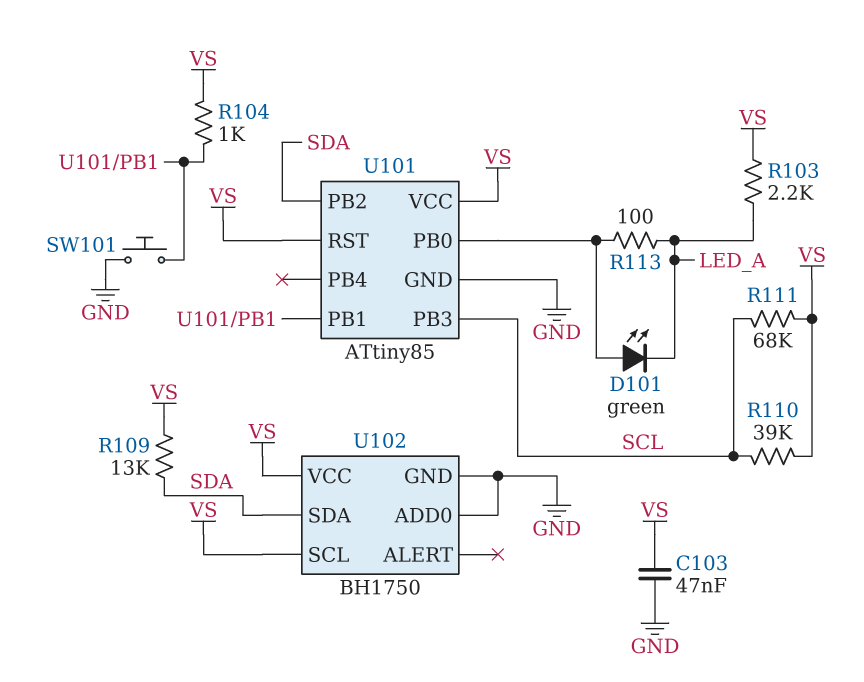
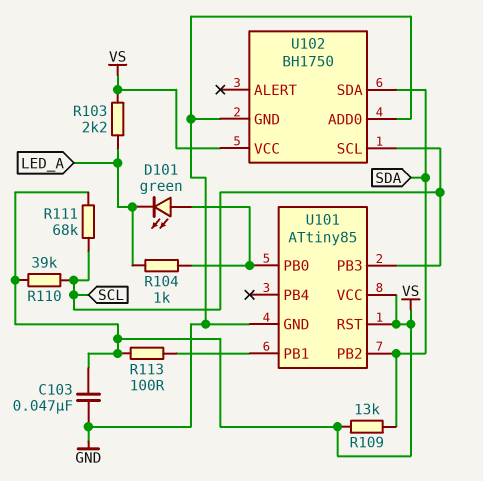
R104: 1k (U101/PB1, VS) -> 1k (LED_A, U101/PB0)
R113: 100 (LED_A, U101/PB0) -> 100 (U101/PB1, VS)
SW101: button (GND, U101/PB1) -> none
U102 pin SCL: VS -> SCL

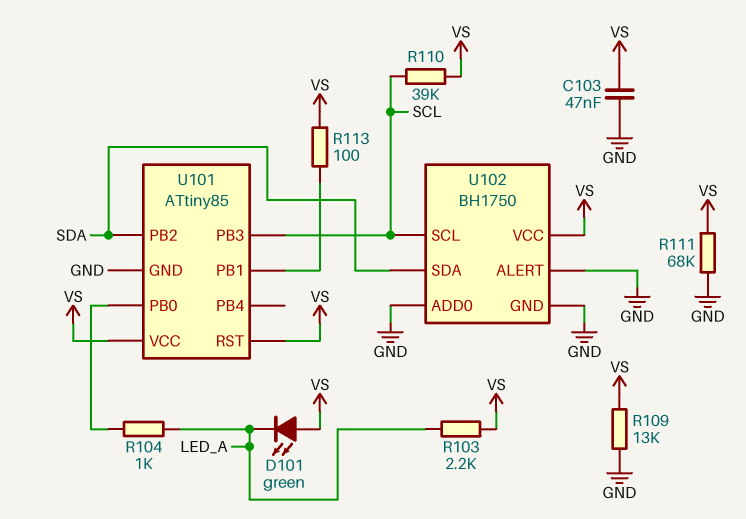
D101: LED green (A U101/PB0, K LED_A) -> LED green (A VS, K LED_A)
R109: 13k (SDA, VS) -> 13k (GND, VS)
R111: 68k (SCL, VS) -> 68k (GND, VS)
U102 pin ALERT: none -> GND

